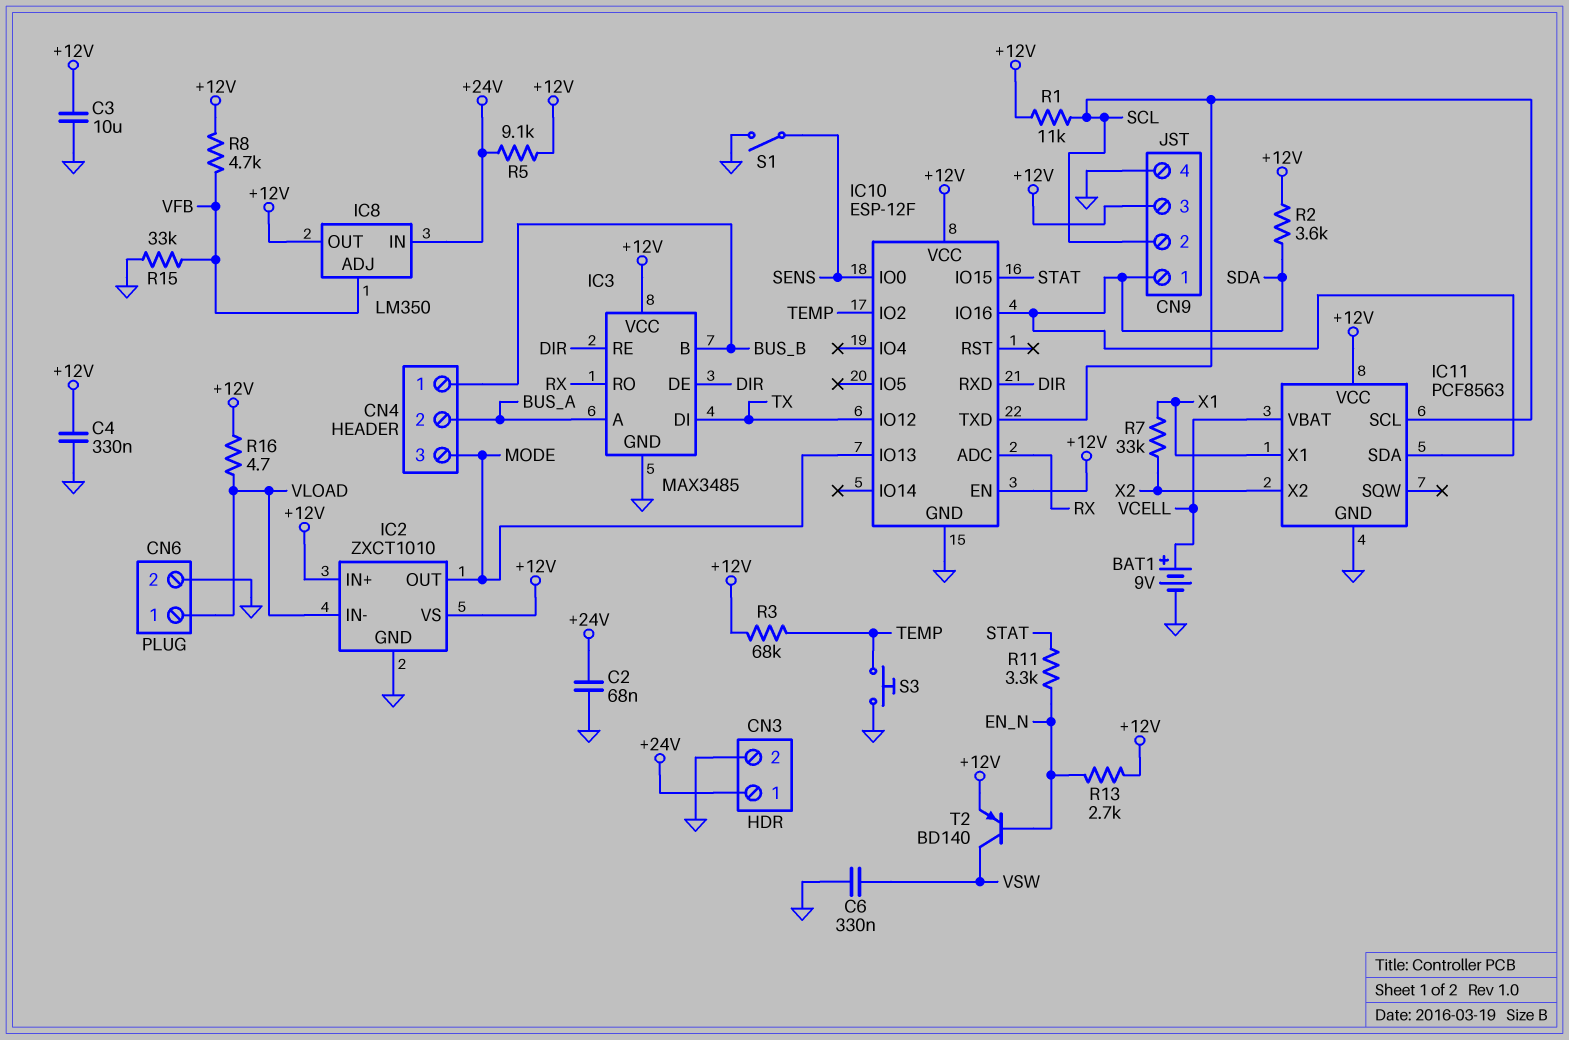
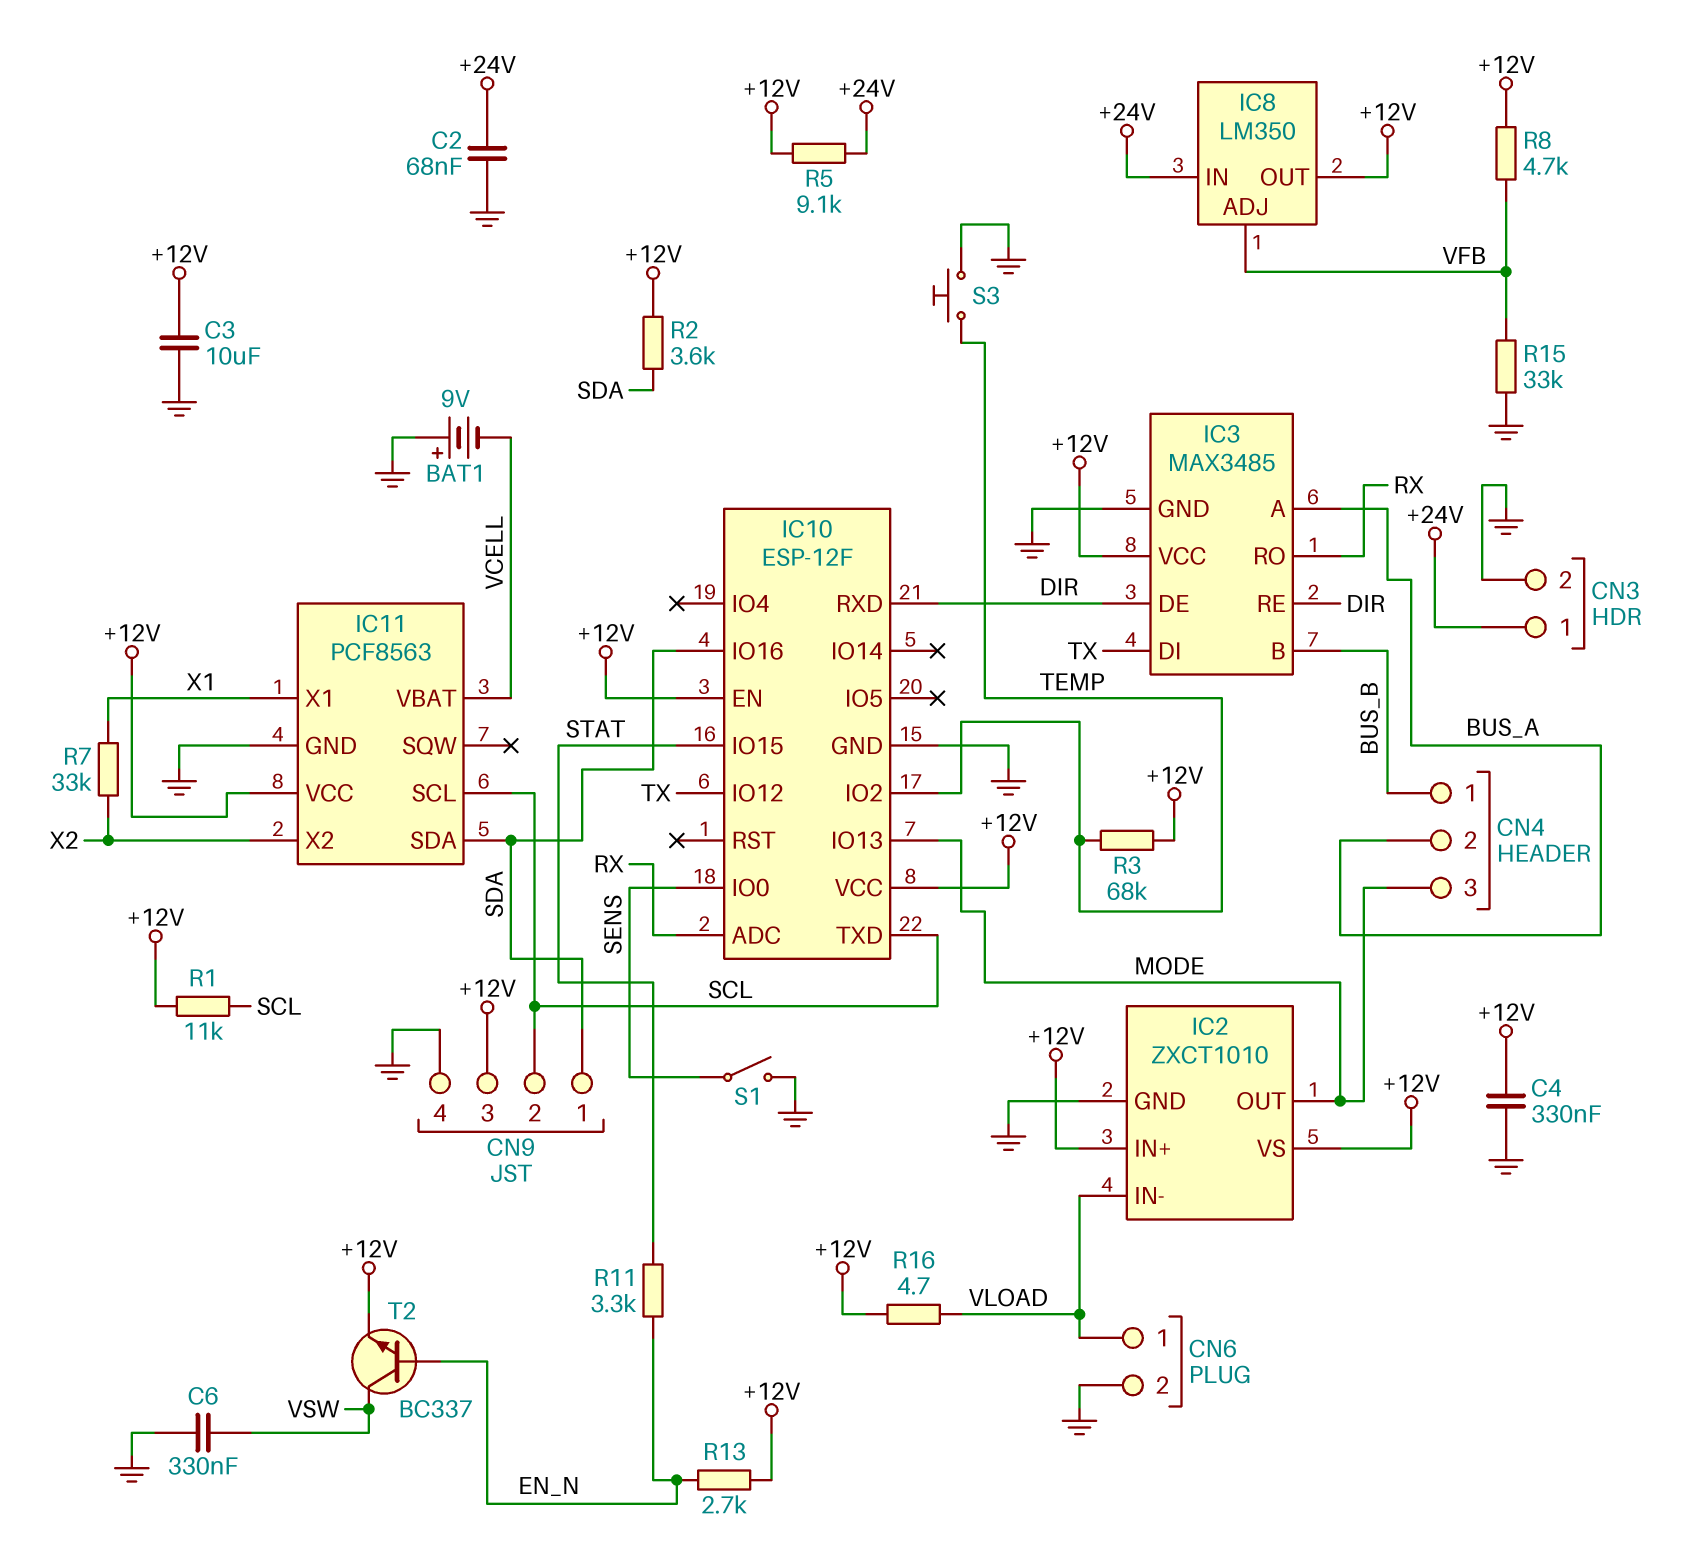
BAT1: 9V (plus VCELL, minus GND) -> 9V (plus GND, minus VCELL)
T2: PNP BD140 (B EN_N, C VSW, E +12V) -> NPN BC337 (B EN_N, C VSW, E +12V)

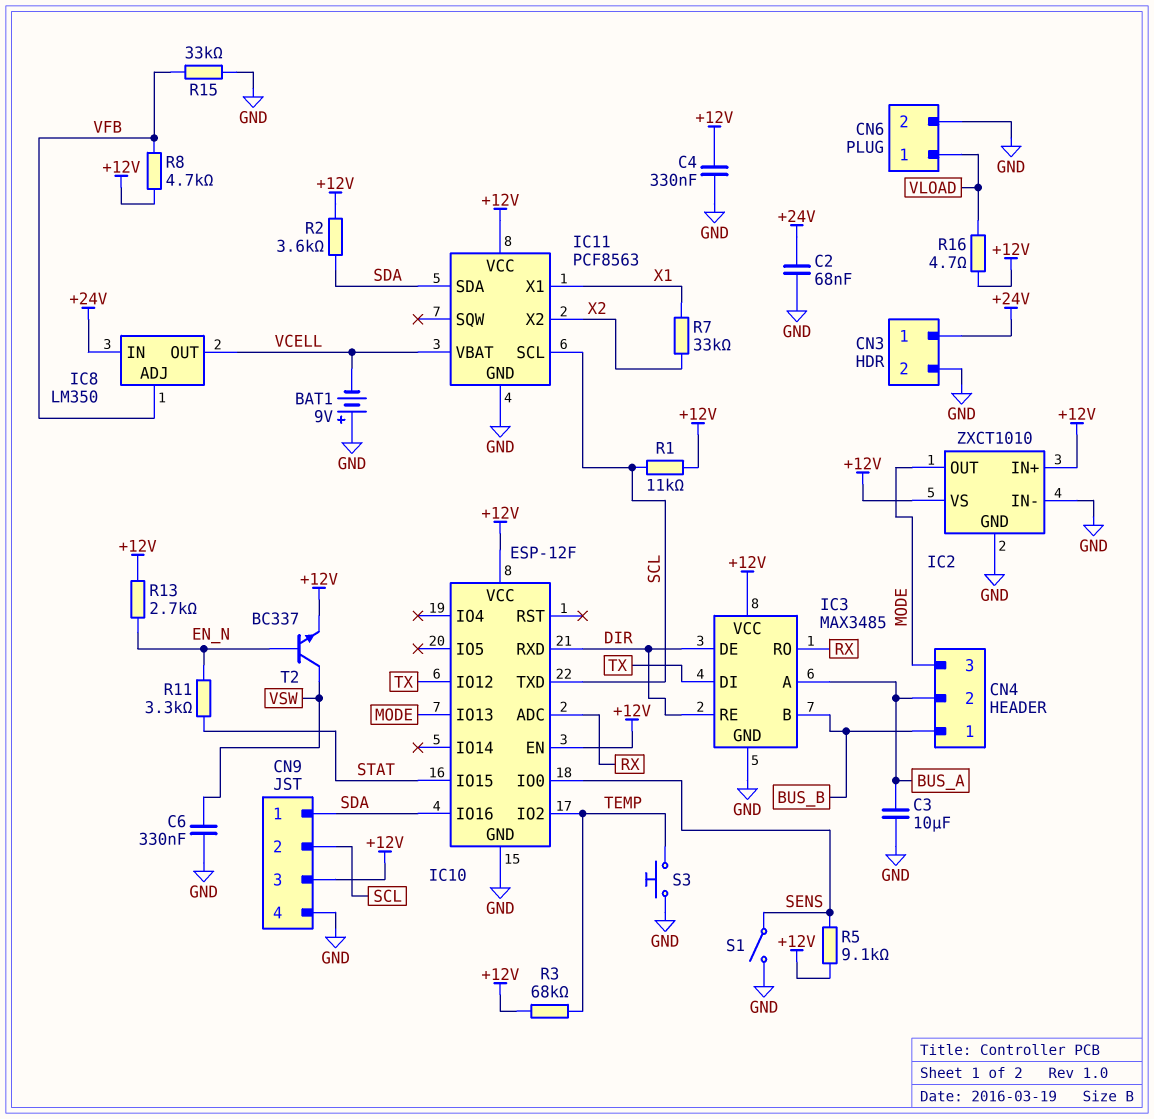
C3: 10uF (+12V, GND) -> 10uF (BUS_A, GND)
IC2 pin IN-: VLOAD -> GND
IC8 pin OUT: +12V -> VCELL
R5: 9.1k (+12V, +24V) -> 9.1k (+12V, SENS)

